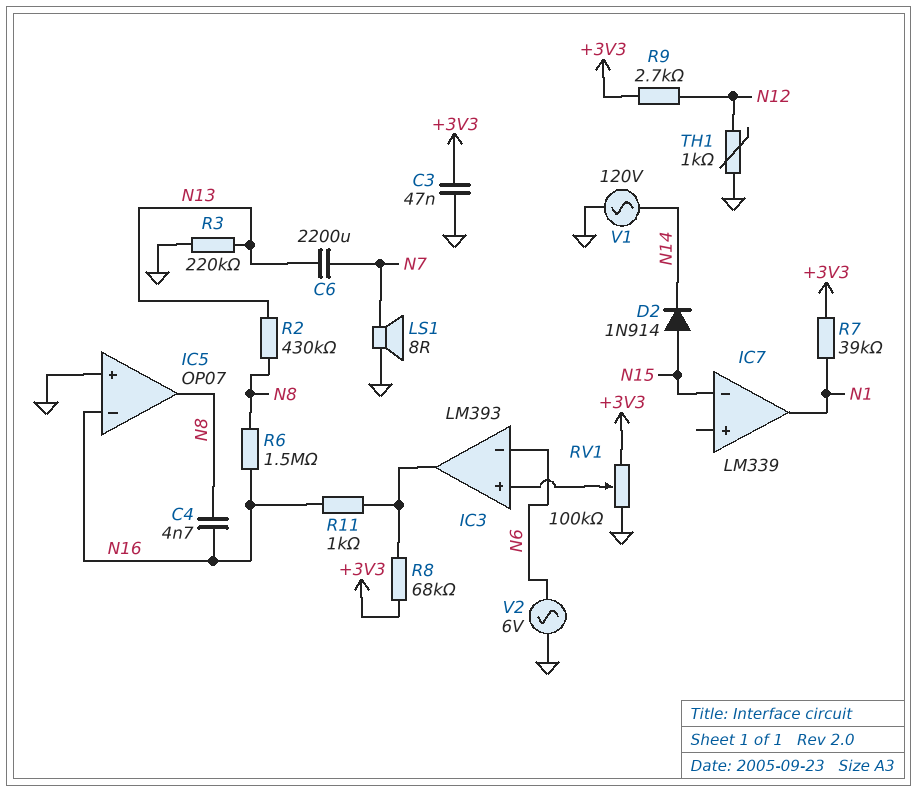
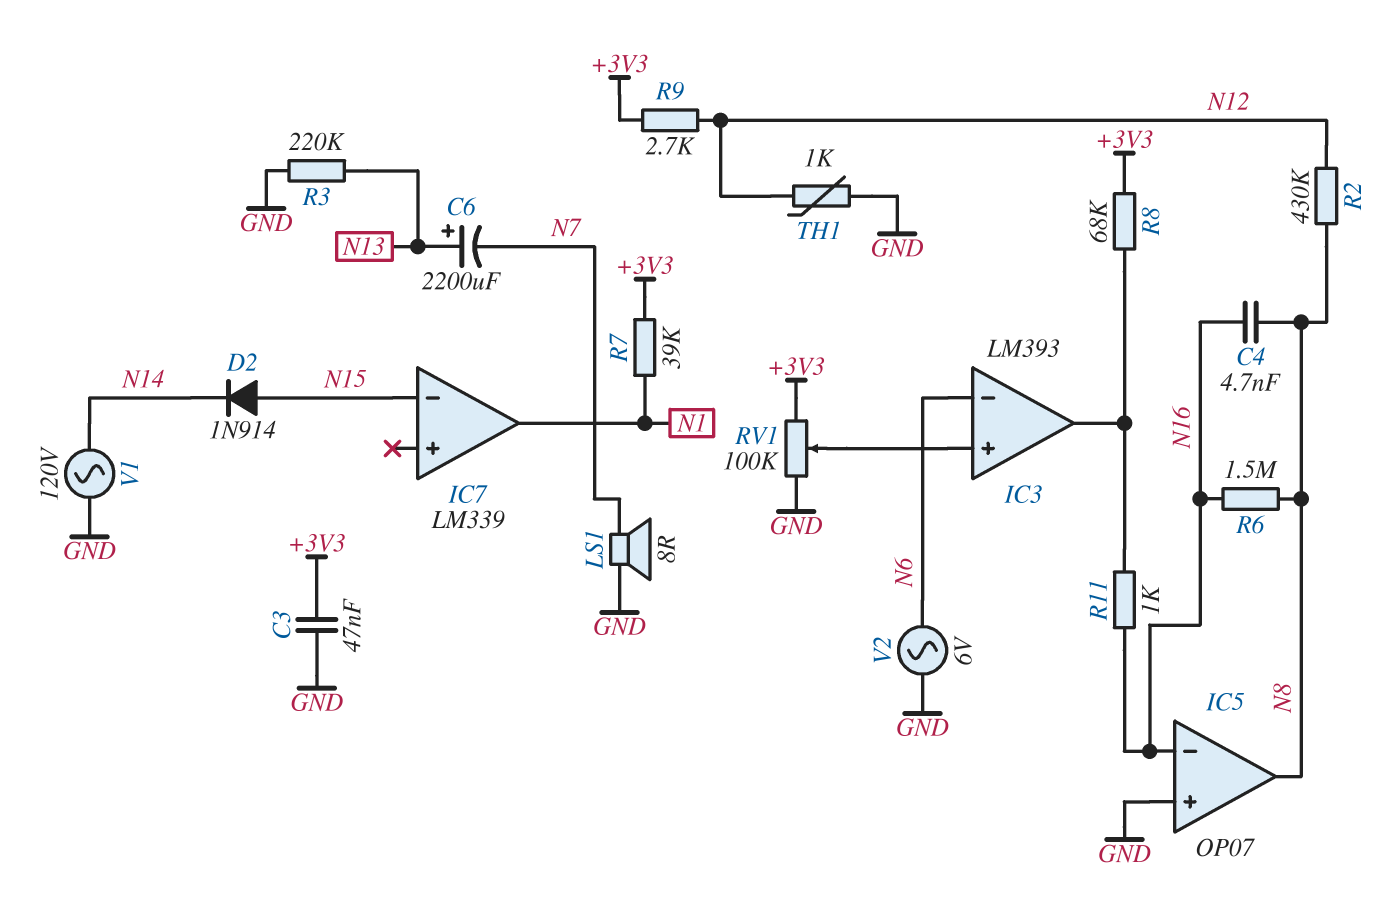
C6: 2200uF (N7, N13) -> 2200uF (plus N13, minus N7)
R2: 430k (N8, N13) -> 430k (N8, N12)

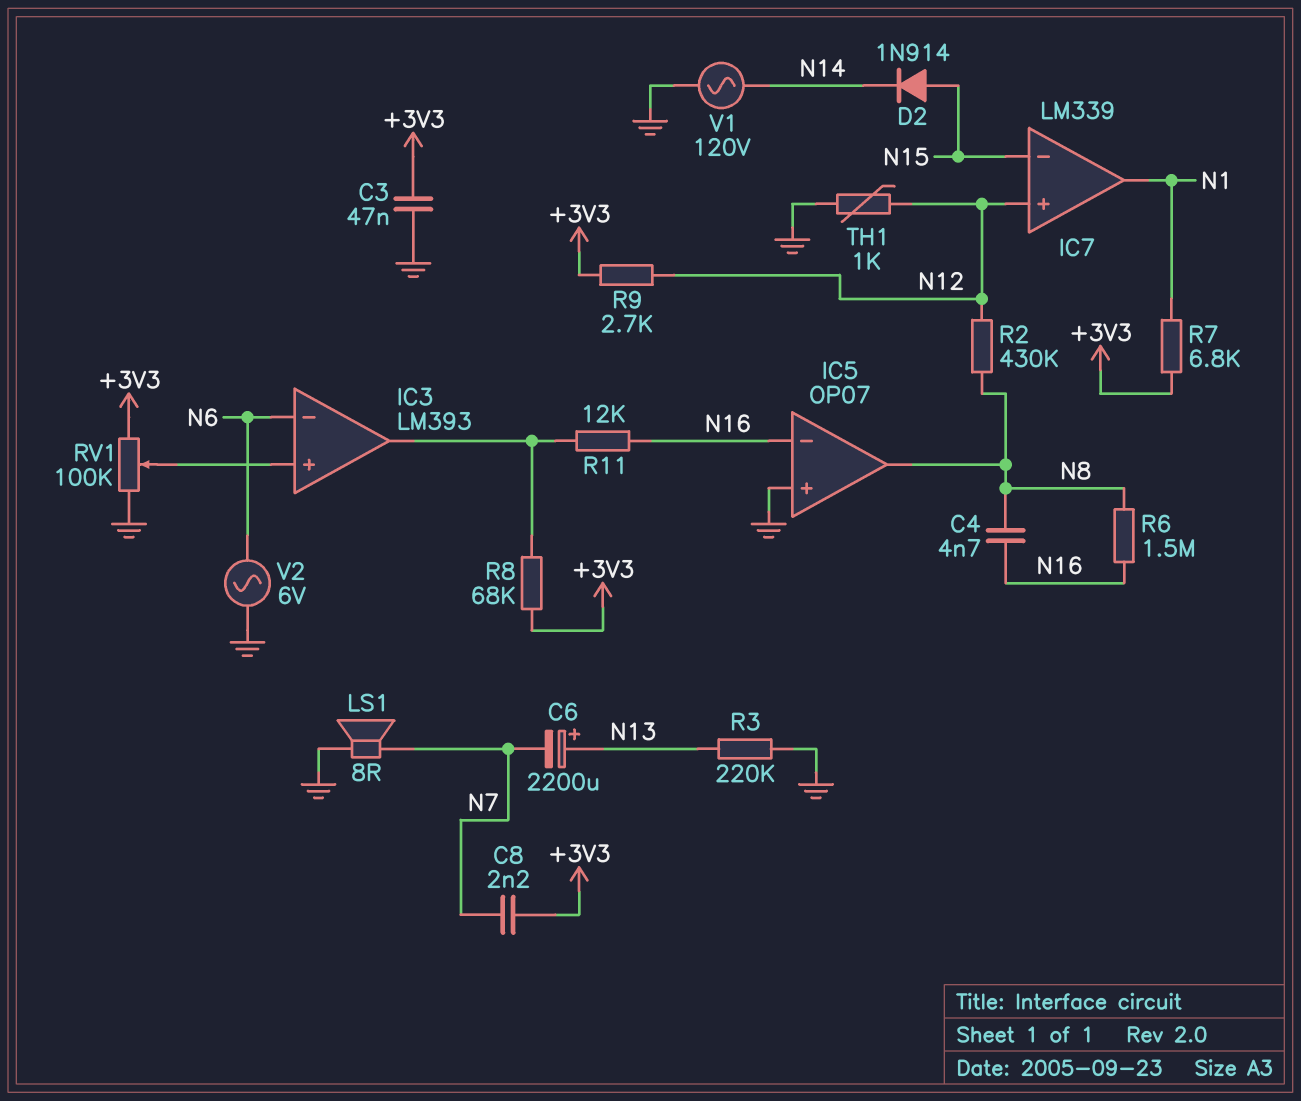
C8: none -> 2.2nF (+3V3, N7)
IC7 pin in+: none -> N12
R7: 39k (+3V3, N1) -> 6.8k (+3V3, N1)
R11: 1k (IC3/out, N16) -> 12k (IC3/out, N16)

